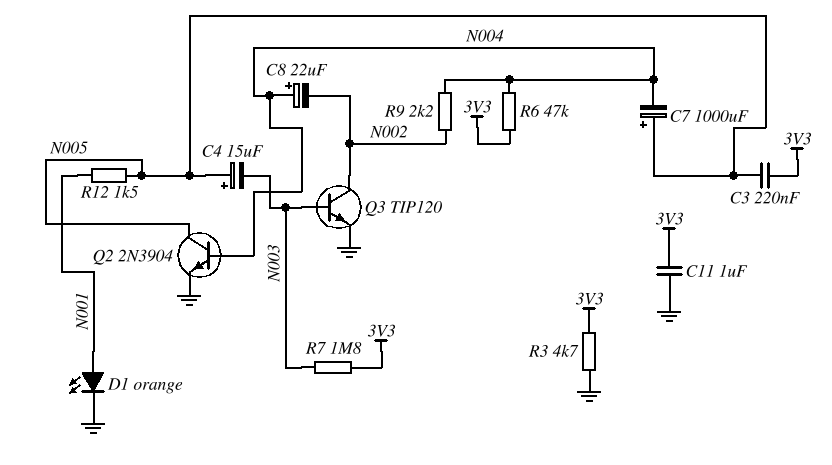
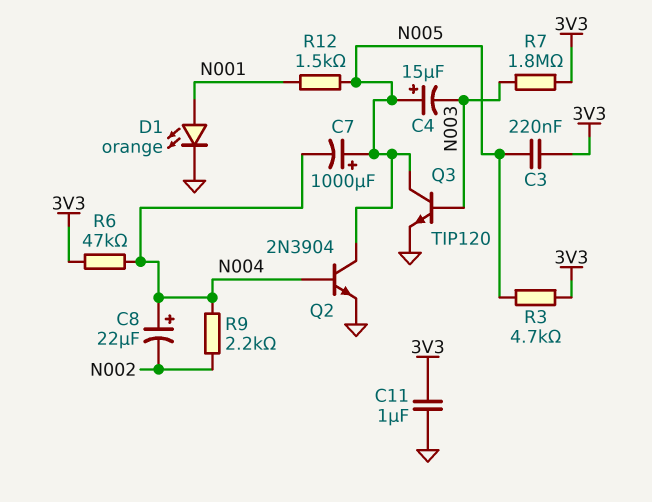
Q3: NPN TIP120 (B N003, C N002, E GND) -> NPN TIP120 (B N003, C N005, E GND)
R3: 4.7k (3V3, GND) -> 4.7k (3V3, N005)

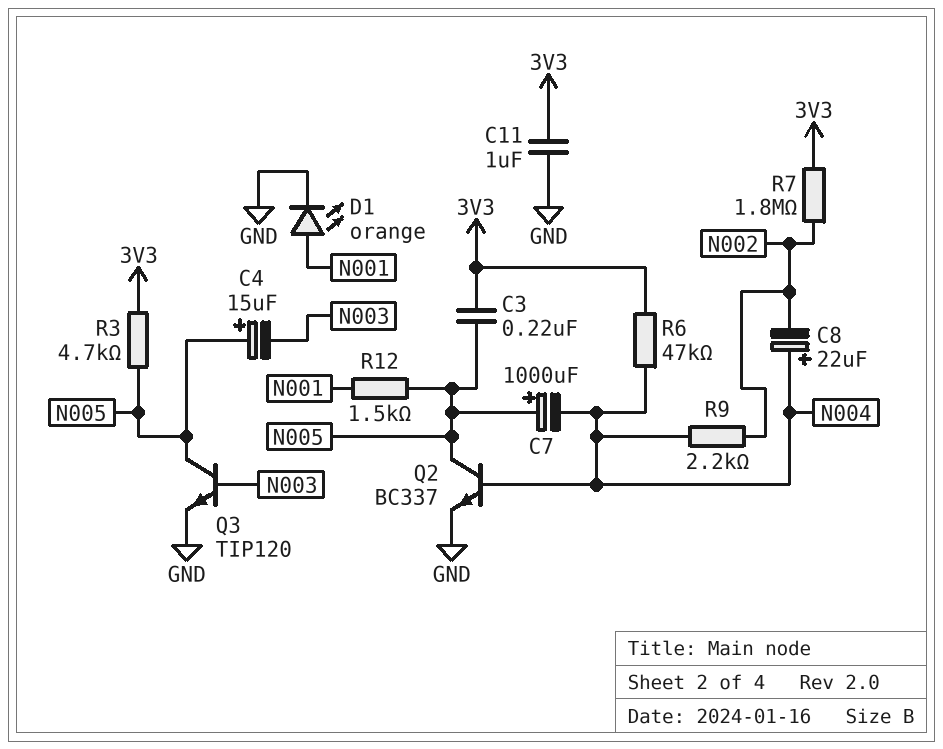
Q2: NPN 2N3904 (B N004, C N005, E GND) -> NPN BC337 (B N004, C N005, E GND)
R7: 1.8M (3V3, N003) -> 1.8M (3V3, N002)

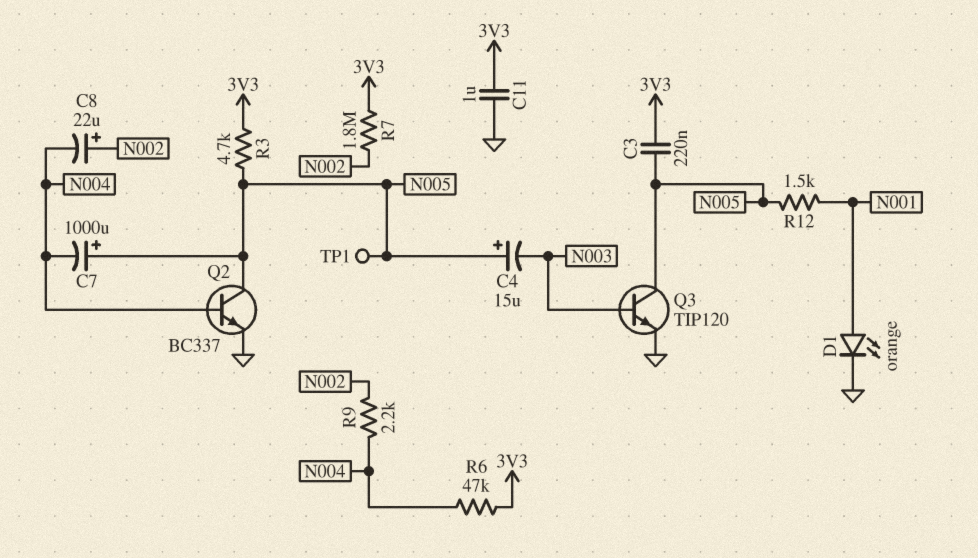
C8: 22uF (plus N004, minus N002) -> 22uF (plus N002, minus N004)
TP1: none -> test point (N005)

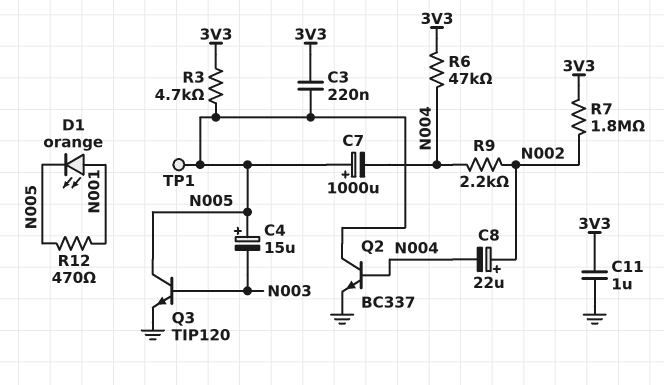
D1: LED orange (A N001, K GND) -> LED orange (A N001, K N005)
R12: 1.5k (N001, N005) -> 470 (N001, N005)

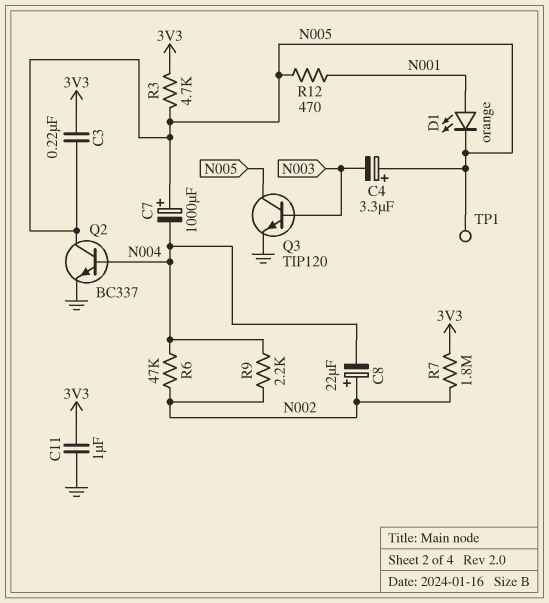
C4: 15uF (plus N005, minus N003) -> 3.3uF (plus N005, minus N003)
R6: 47k (3V3, N004) -> 47k (N002, N004)

